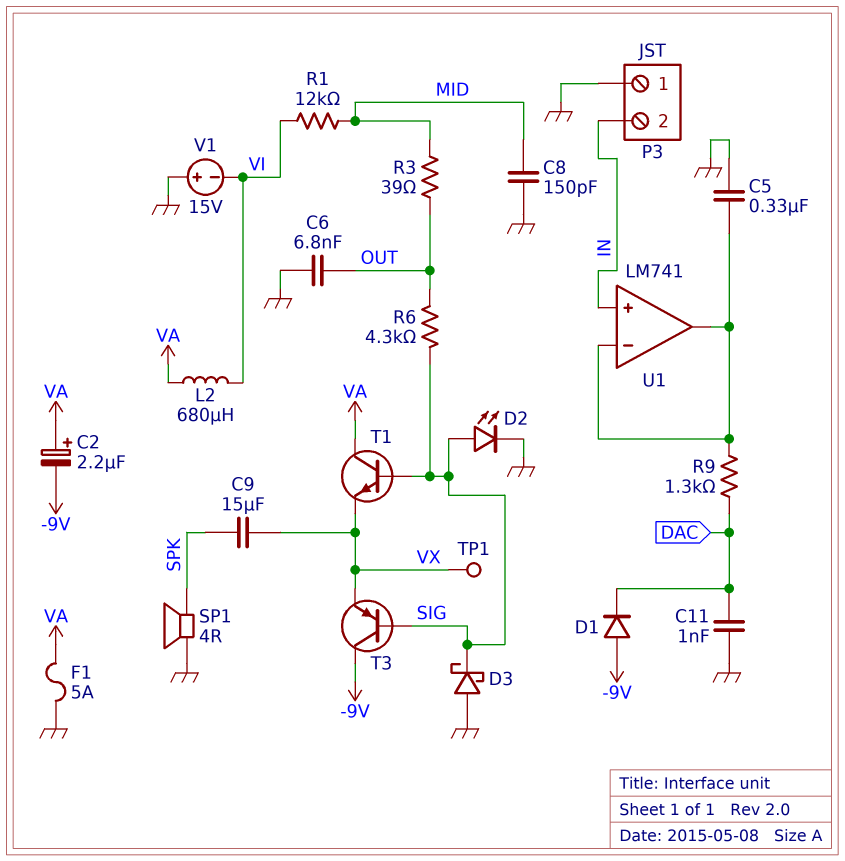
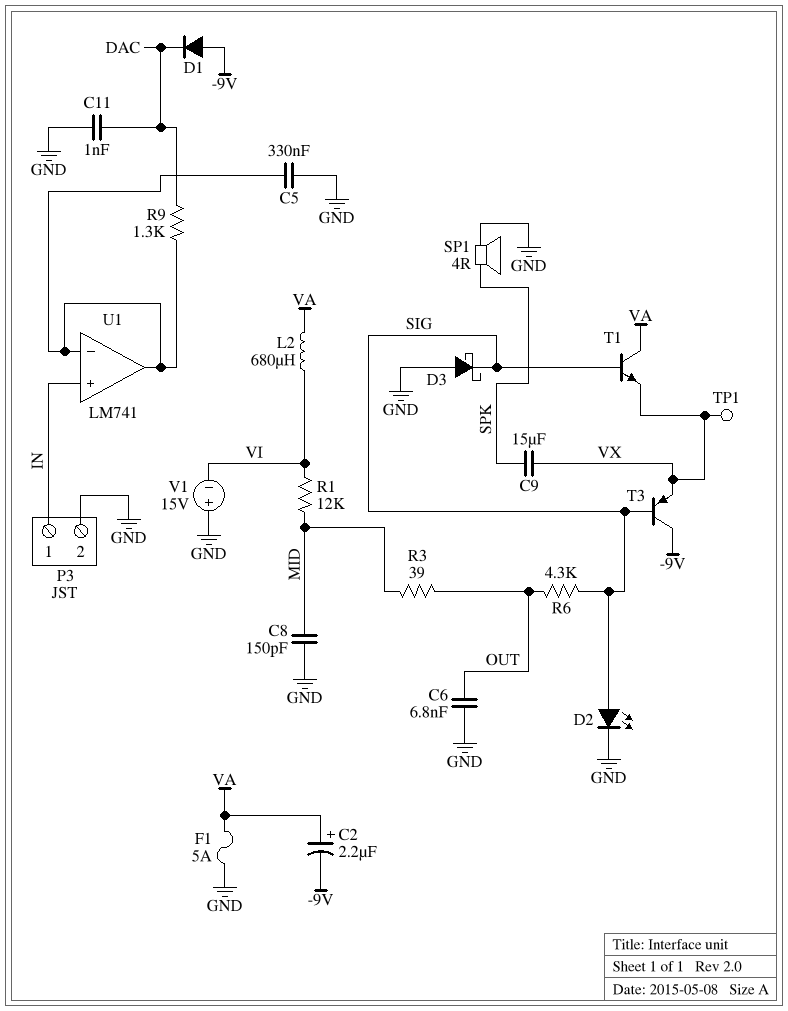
P3 pin 1: GND -> IN
P3 pin 2: IN -> GND

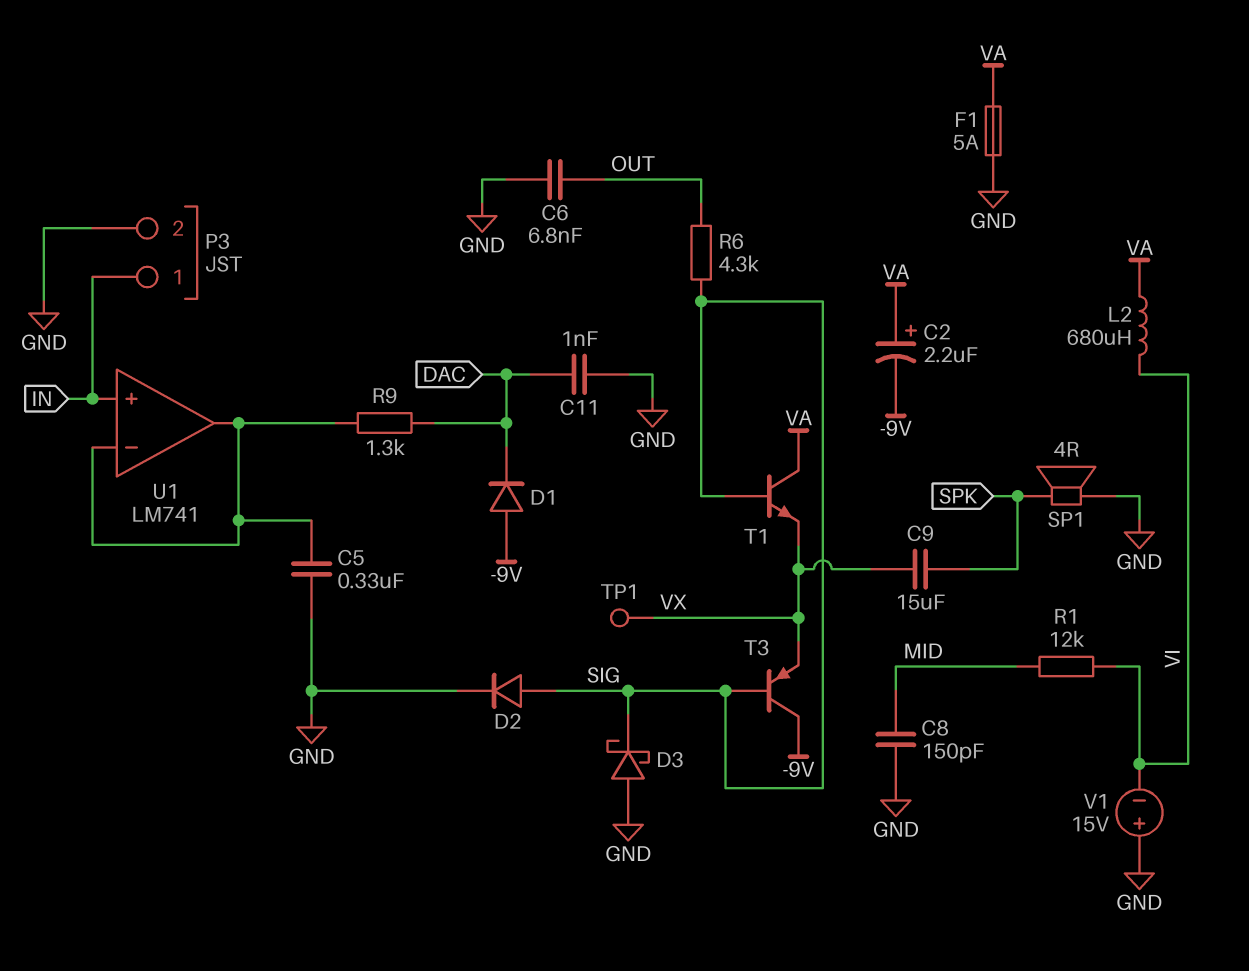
D2: LED (A SIG, K GND) -> diode (A SIG, K GND)
R3: 39 (MID, OUT) -> none

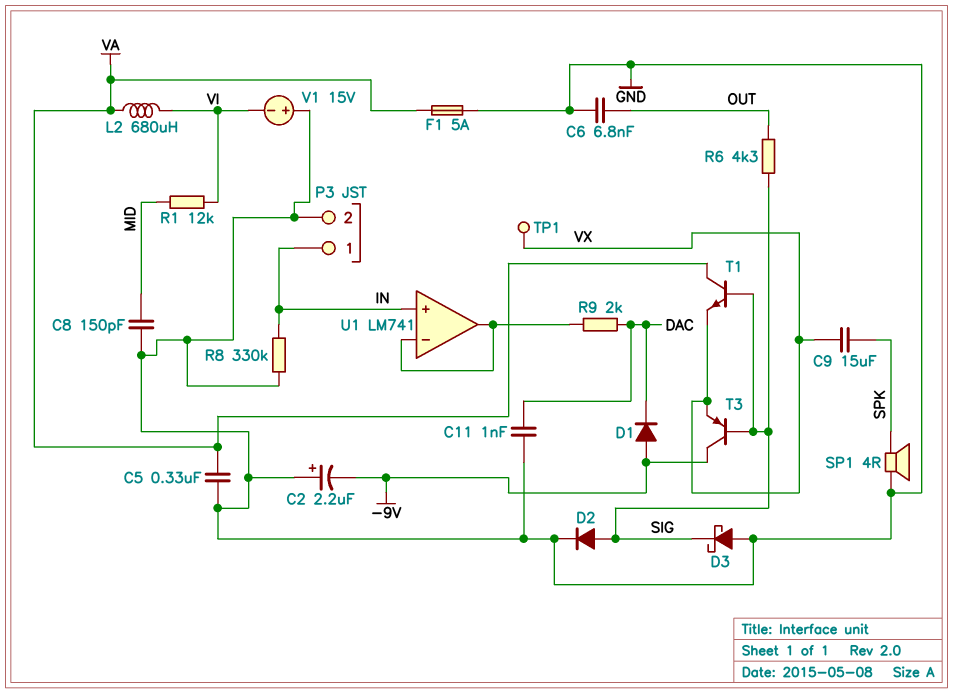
C2: 2.2uF (plus VA, minus -9V) -> 2.2uF (plus GND, minus -9V)
C5: 330nF (GND, U1/in-) -> 330nF (GND, VA)
R8: none -> 330k (GND, IN)
R9: 1.3k (DAC, U1/in-) -> 2k (DAC, U1/in-)

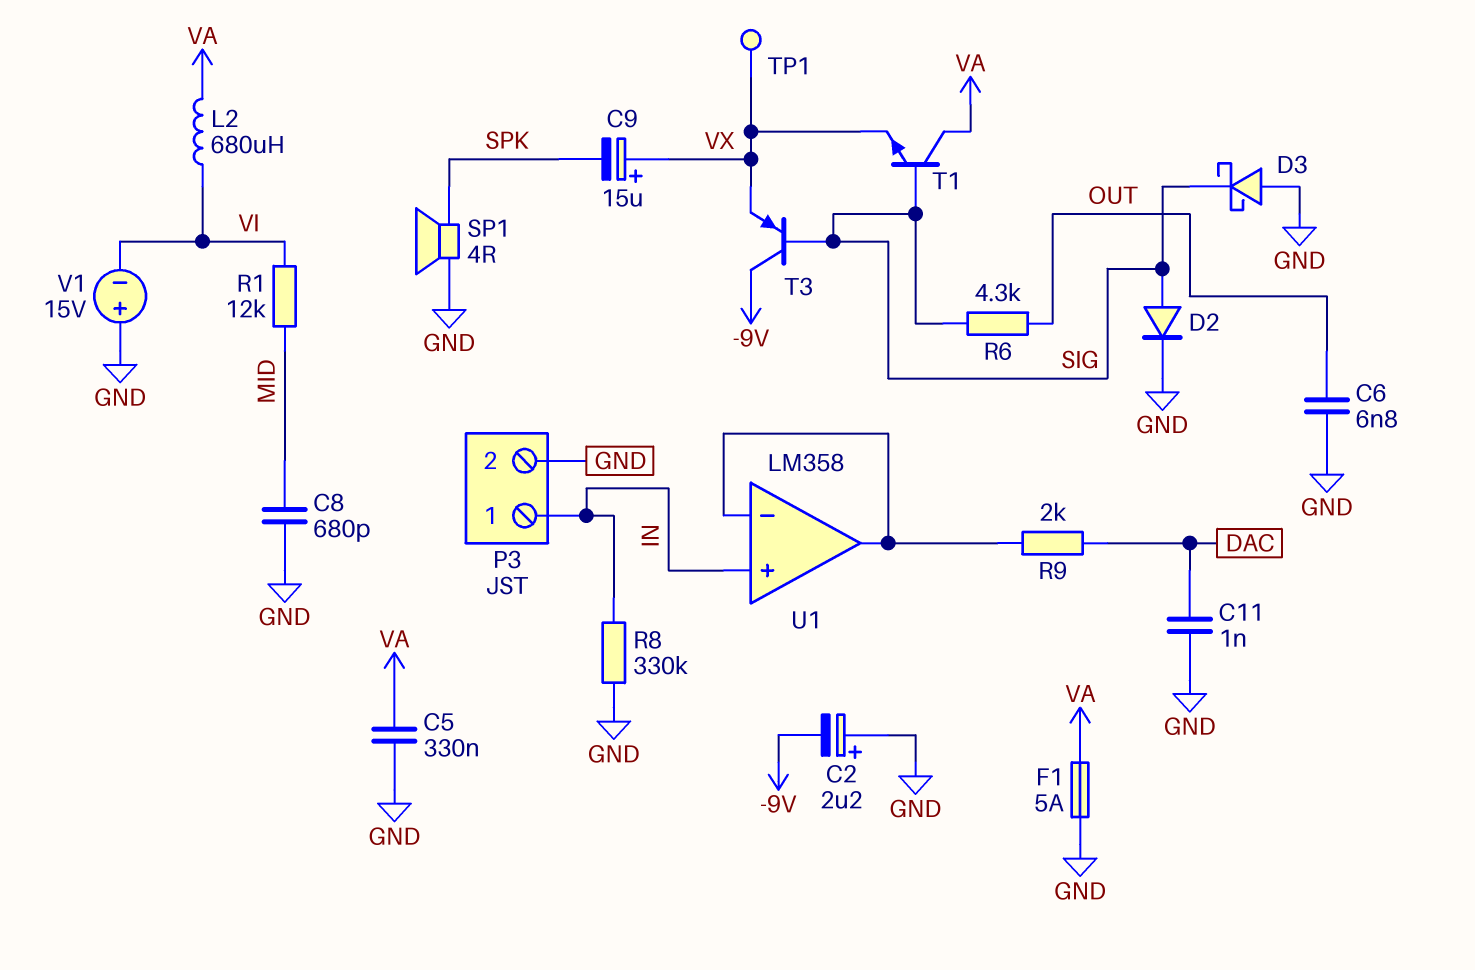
C8: 150pF (GND, MID) -> 680pF (GND, MID)
C9: 15uF (SPK, VX) -> 15uF (plus VX, minus SPK)
D1: diode (A -9V, K DAC) -> none
U1: LM741 -> LM358

